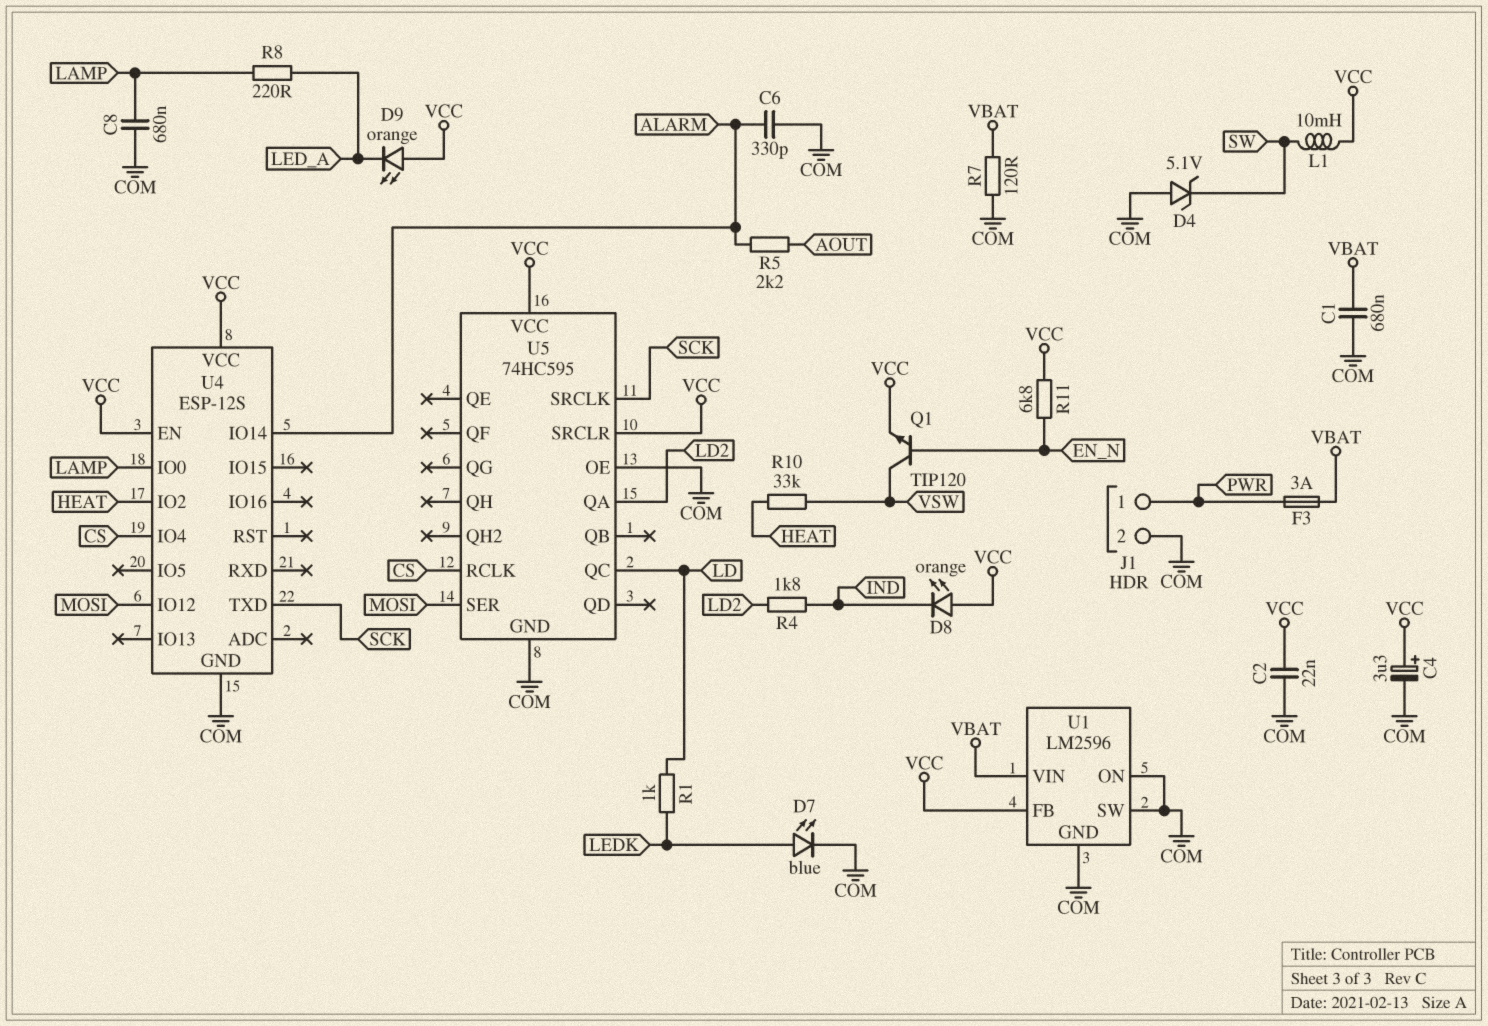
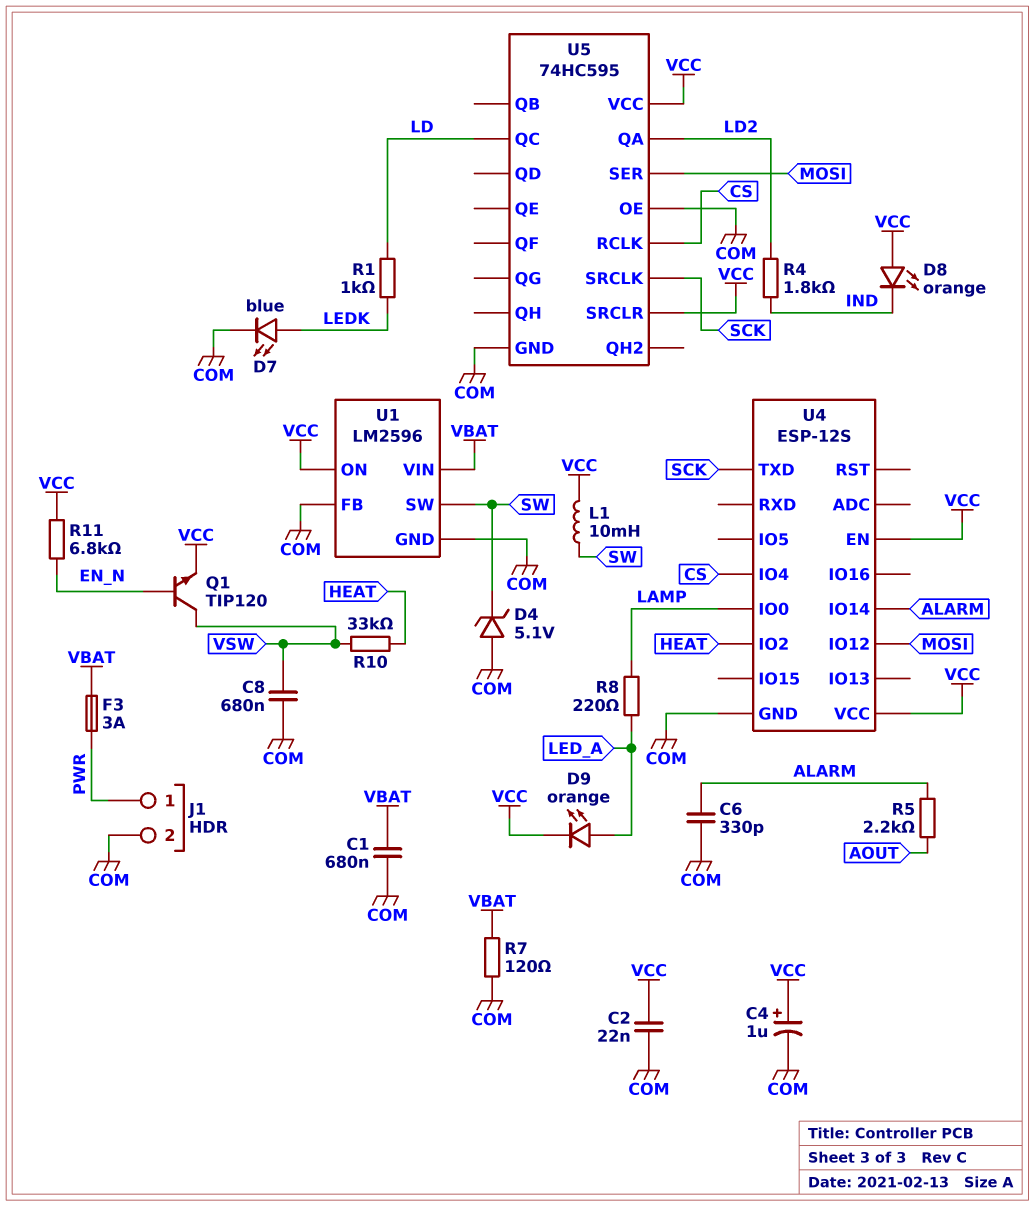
C4: 3.3uF (plus VCC, minus COM) -> 1uF (plus VCC, minus COM)
C8: 680nF (COM, LAMP) -> 680nF (COM, VSW)
D9: LED orange (A VCC, K LED_A) -> LED orange (A LED_A, K VCC)
U1 pin FB: VCC -> COM
U1 pin ON: COM -> VCC
U1 pin SW: COM -> SW

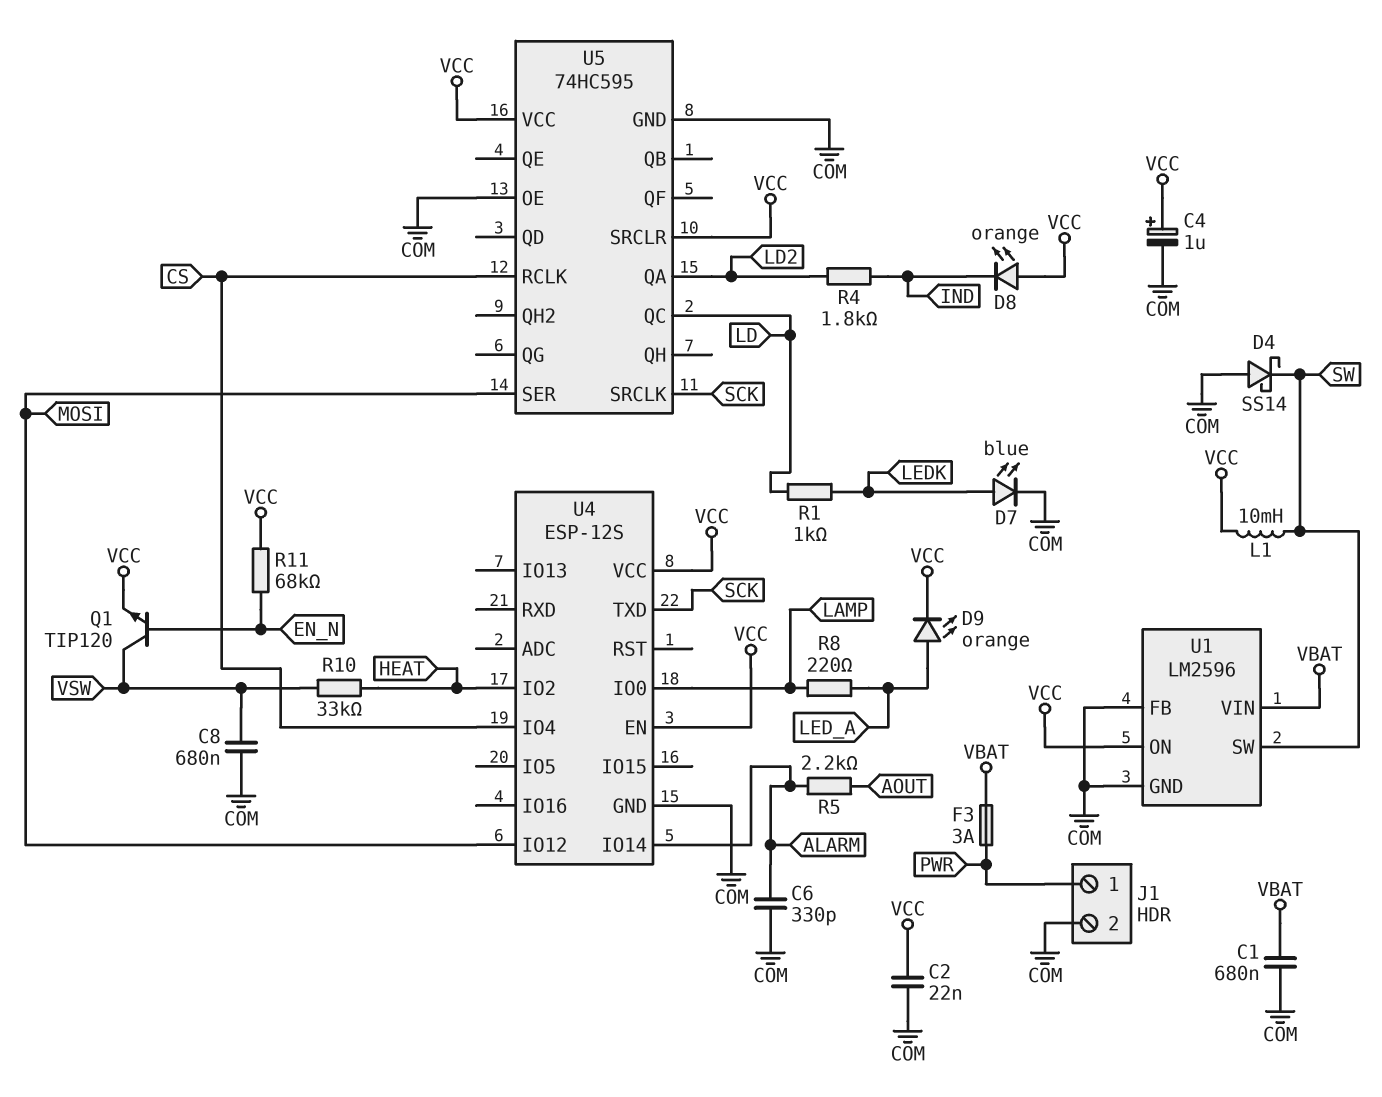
D4: zener 5.1V (A COM, K SW) -> schottky SS14 (A COM, K SW)
R7: 120 (COM, VBAT) -> none
R11: 6.8k (EN_N, VCC) -> 68k (EN_N, VCC)

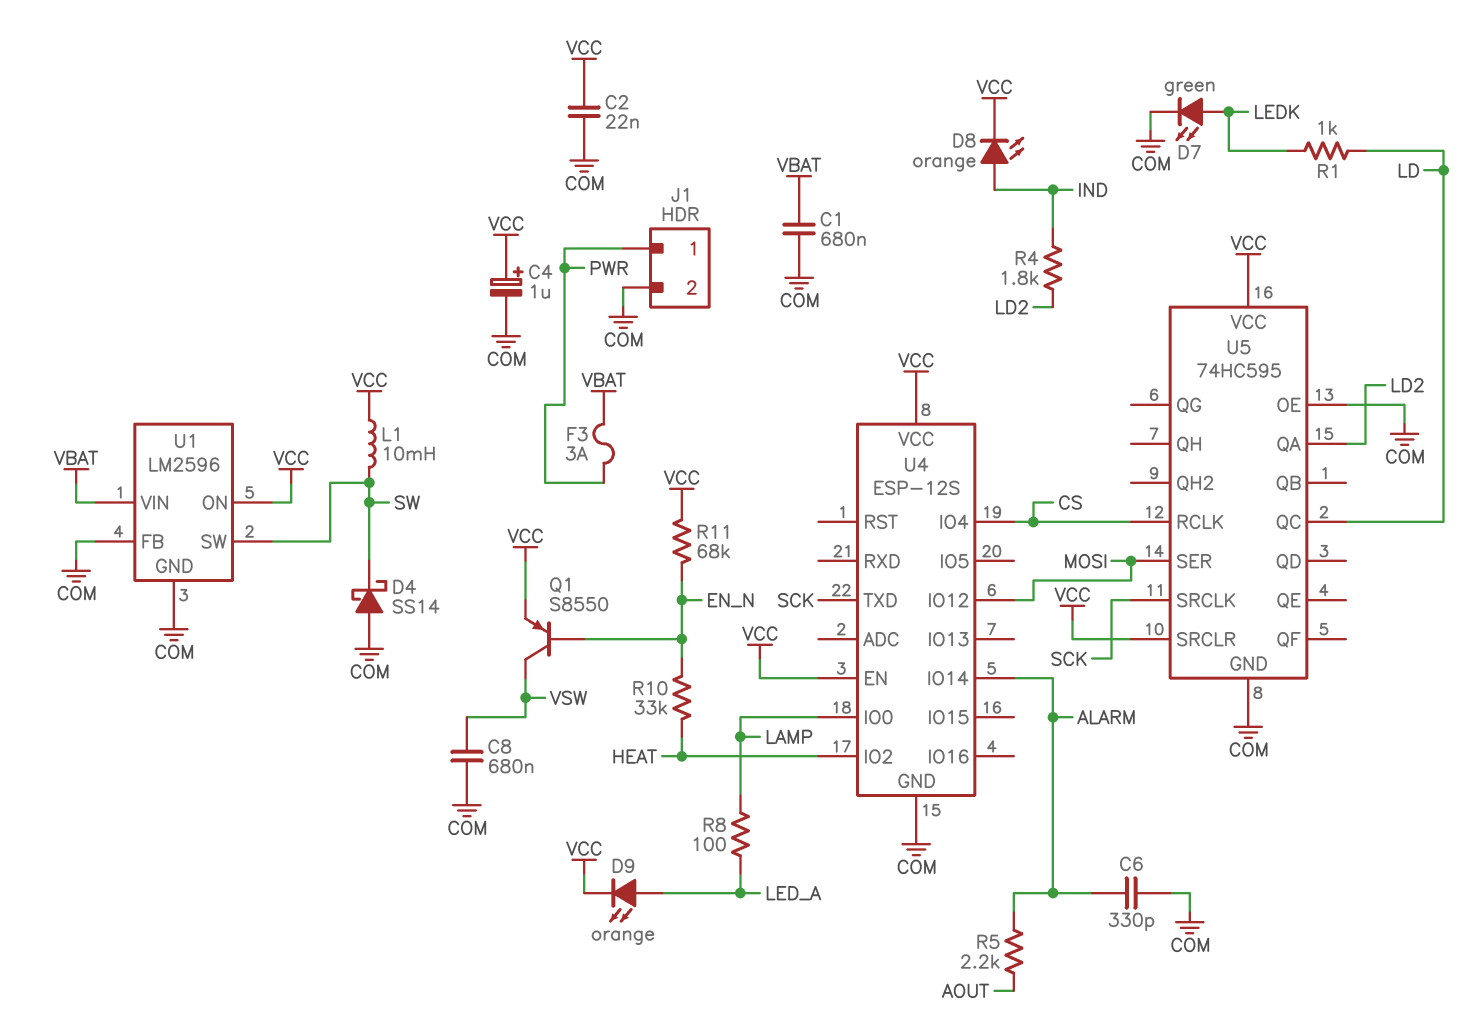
D7: LED blue (A LEDK, K COM) -> LED green (A LEDK, K COM)
D8: LED orange (A VCC, K IND) -> LED orange (A IND, K VCC)
Q1: NPN TIP120 (B EN_N, C VSW, E VCC) -> PNP S8550 (B EN_N, C VSW, E VCC)
R8: 220 (LAMP, LED_A) -> 100 (LAMP, LED_A)
R10: 33k (HEAT, VSW) -> 33k (EN_N, HEAT)

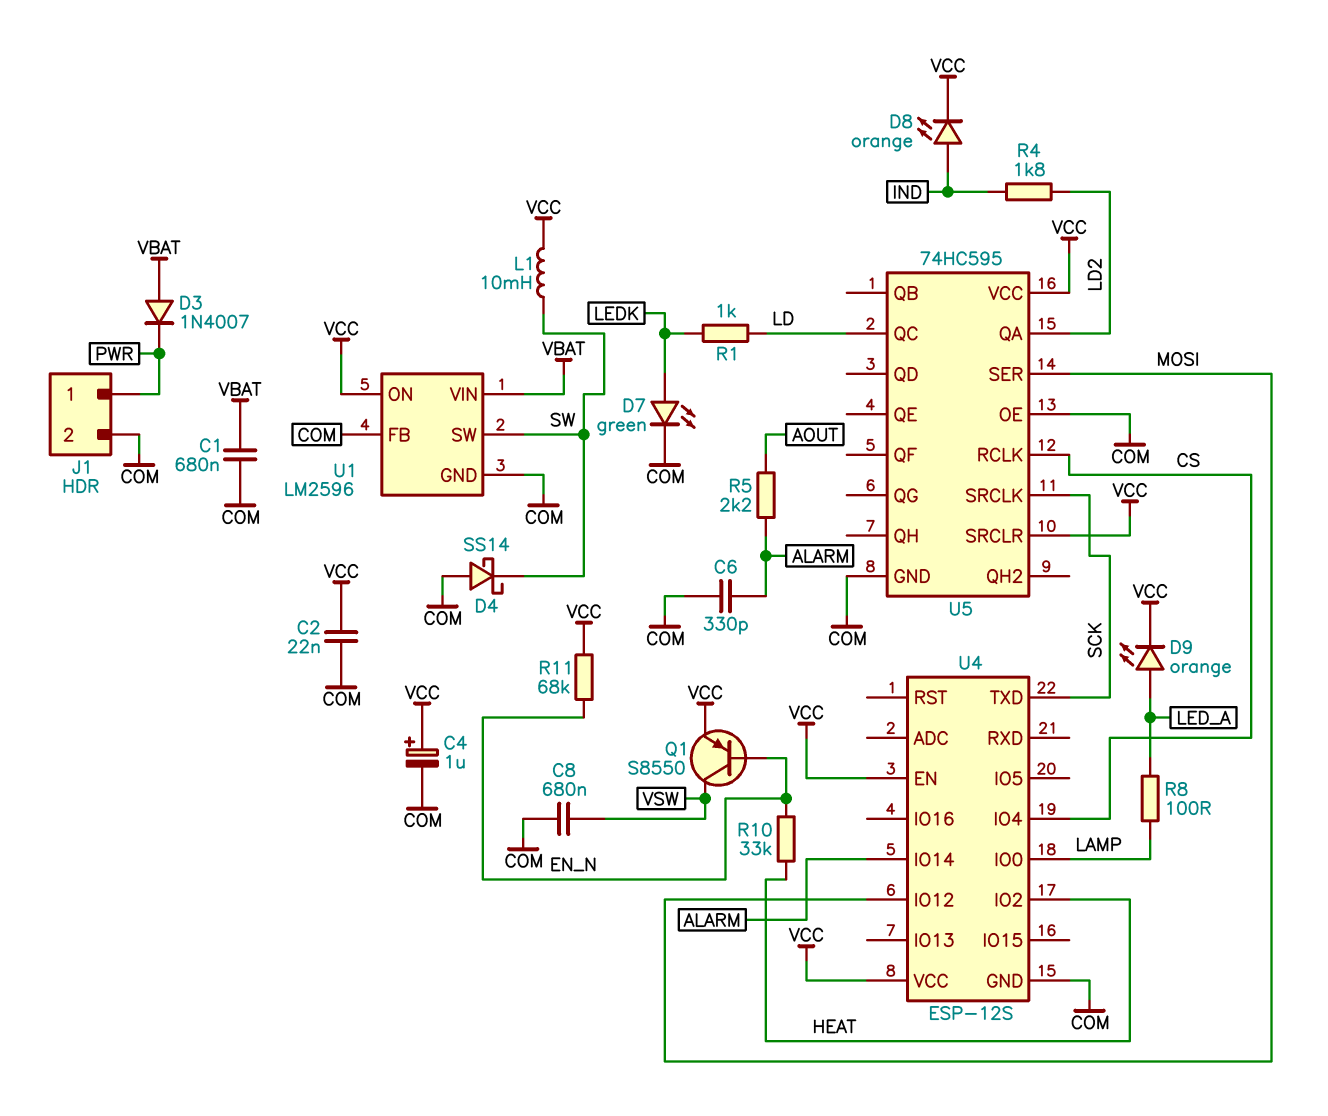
D3: none -> diode 1N4007 (A VBAT, K PWR)
F3: 3A (PWR, VBAT) -> none

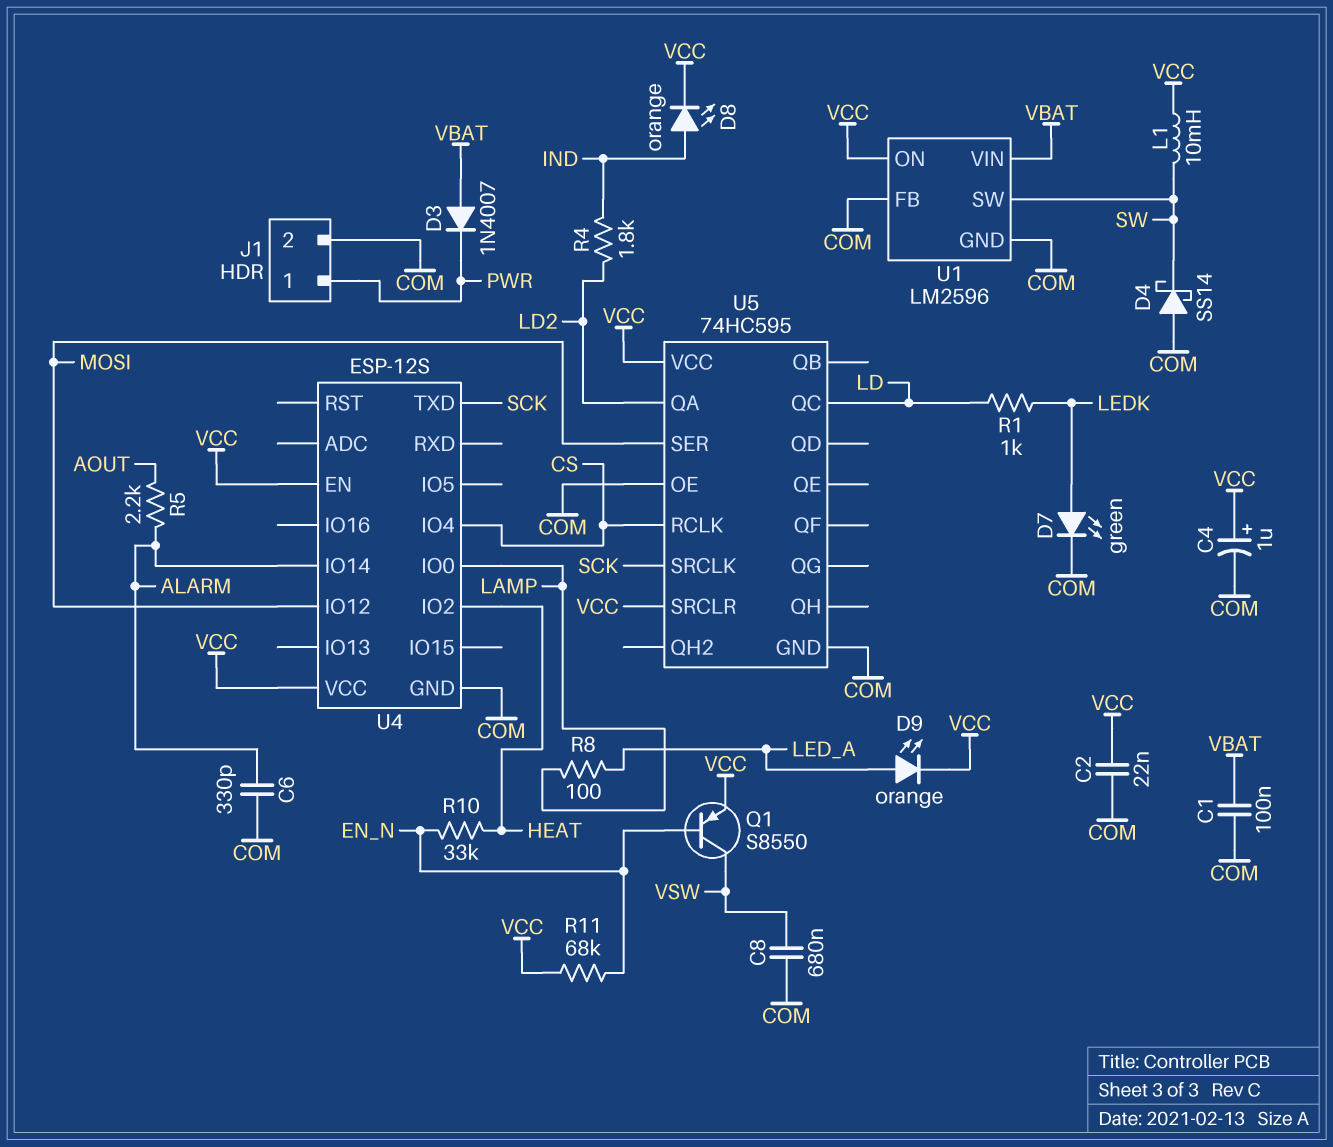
C1: 680nF (COM, VBAT) -> 100nF (COM, VBAT)

